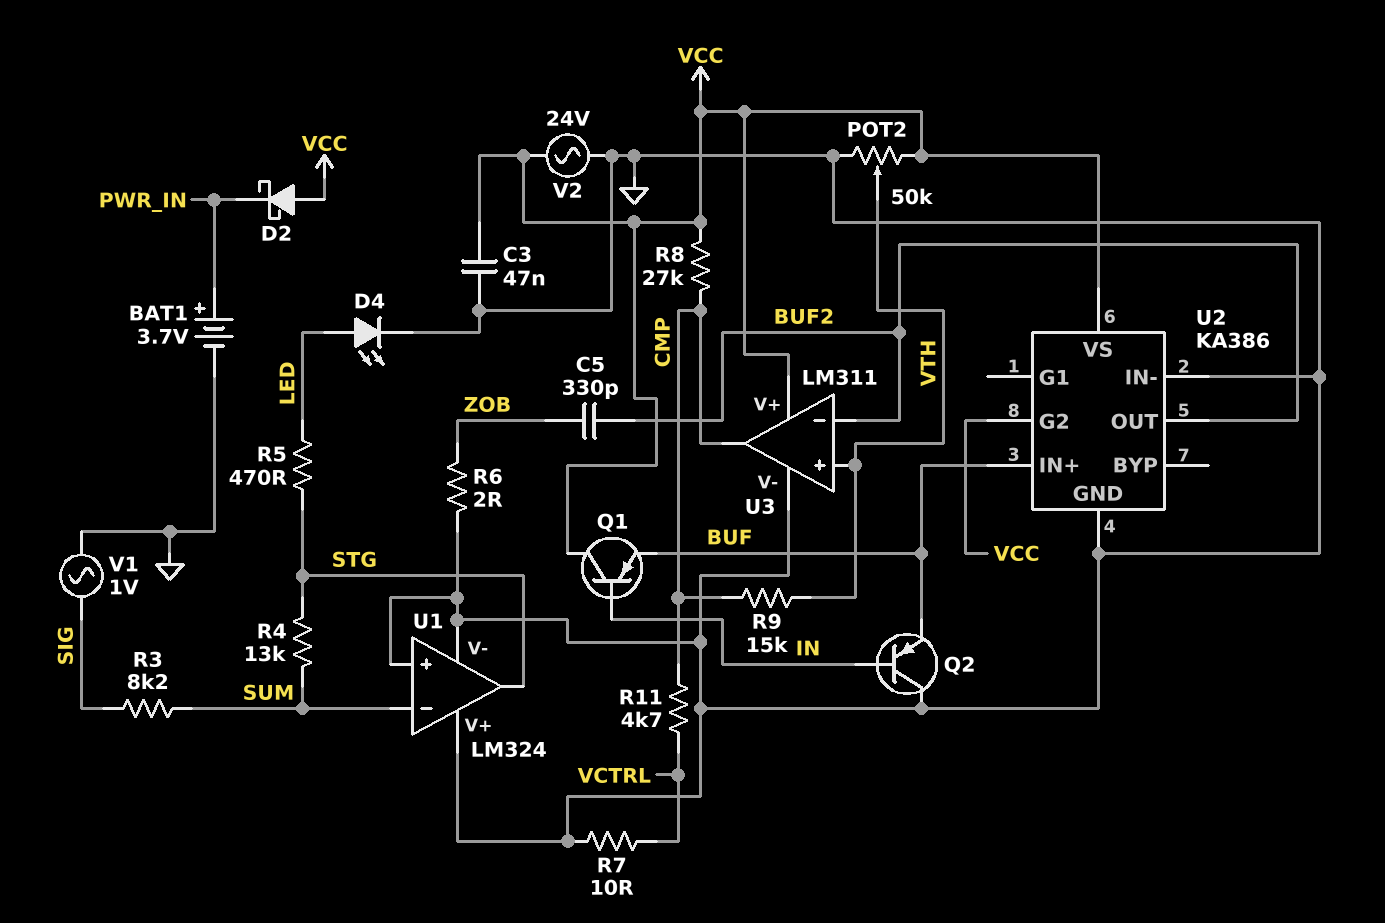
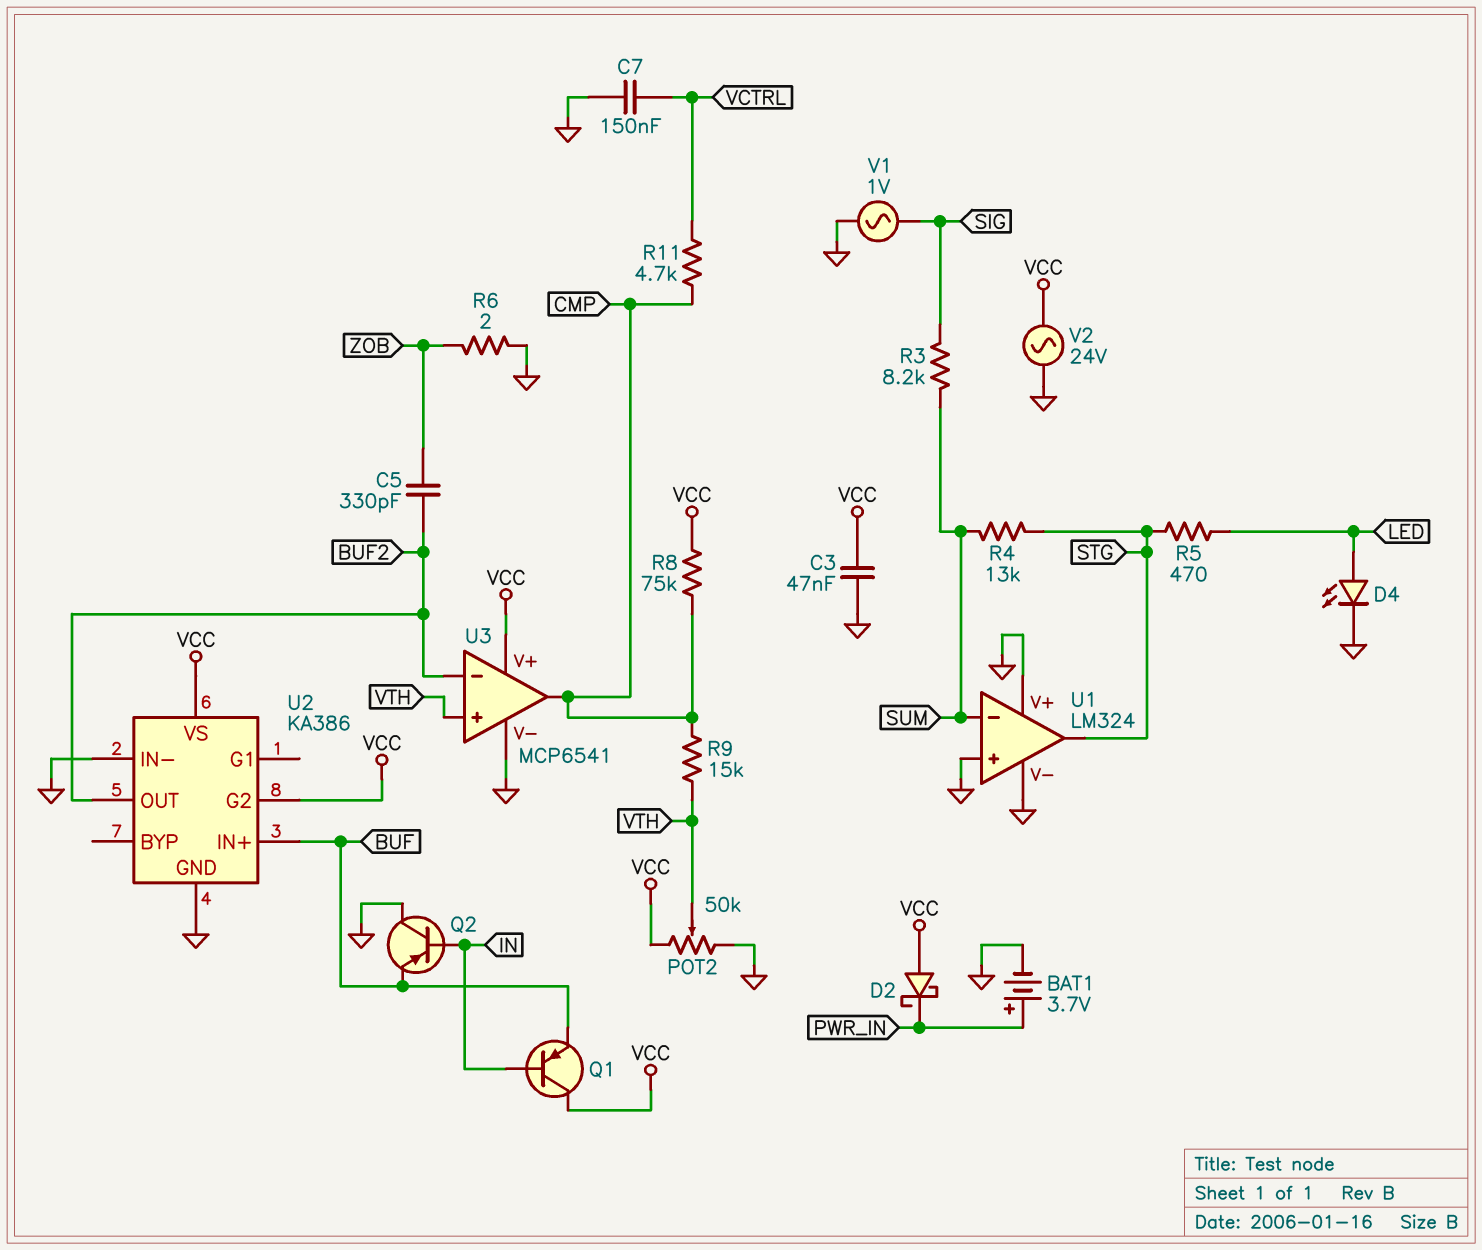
C7: none -> 150nF (GND, VCTRL)
R7: 10 (GND, VCTRL) -> none
R8: 27k (CMP, VCC) -> 75k (CMP, VCC)
U3: LM311 -> MCP6541

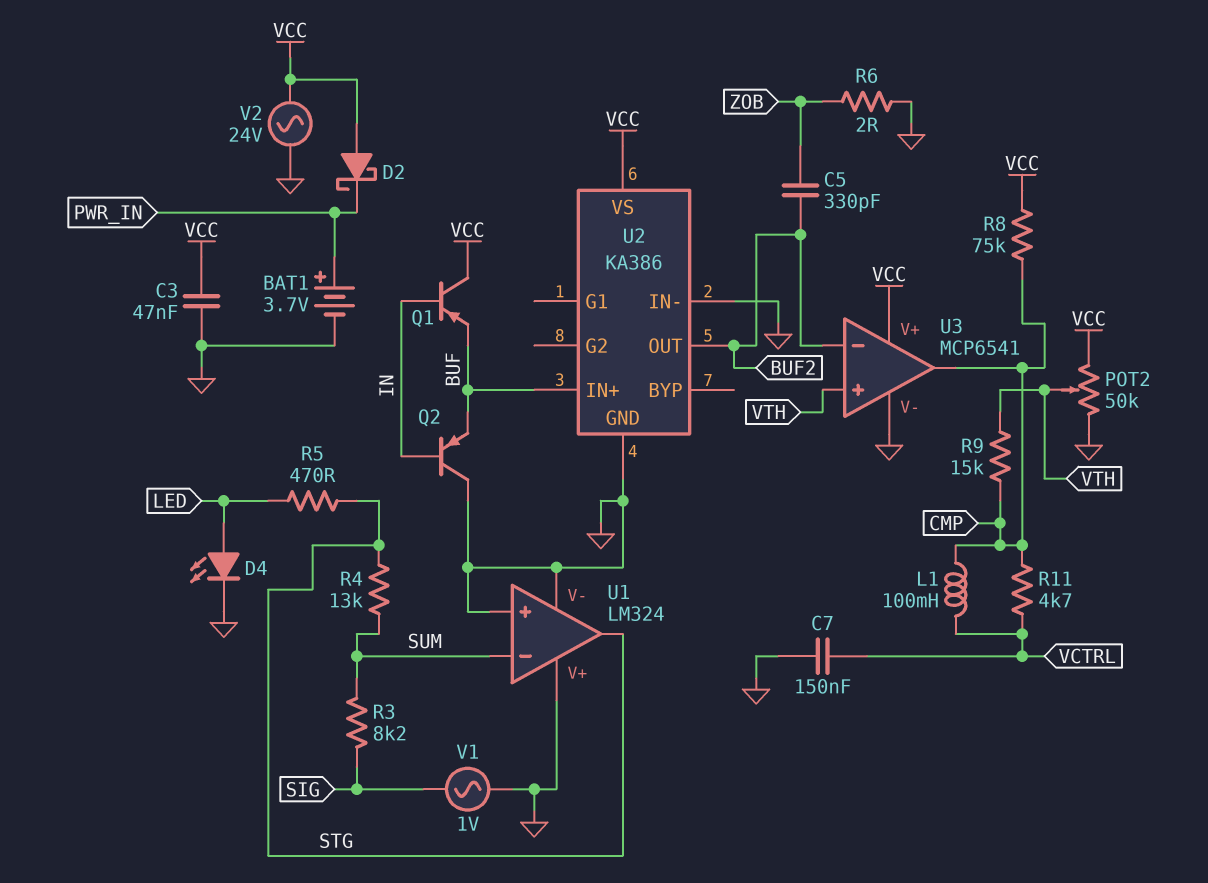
L1: none -> 100mH (CMP, VCTRL)
U2 pin G2: VCC -> none

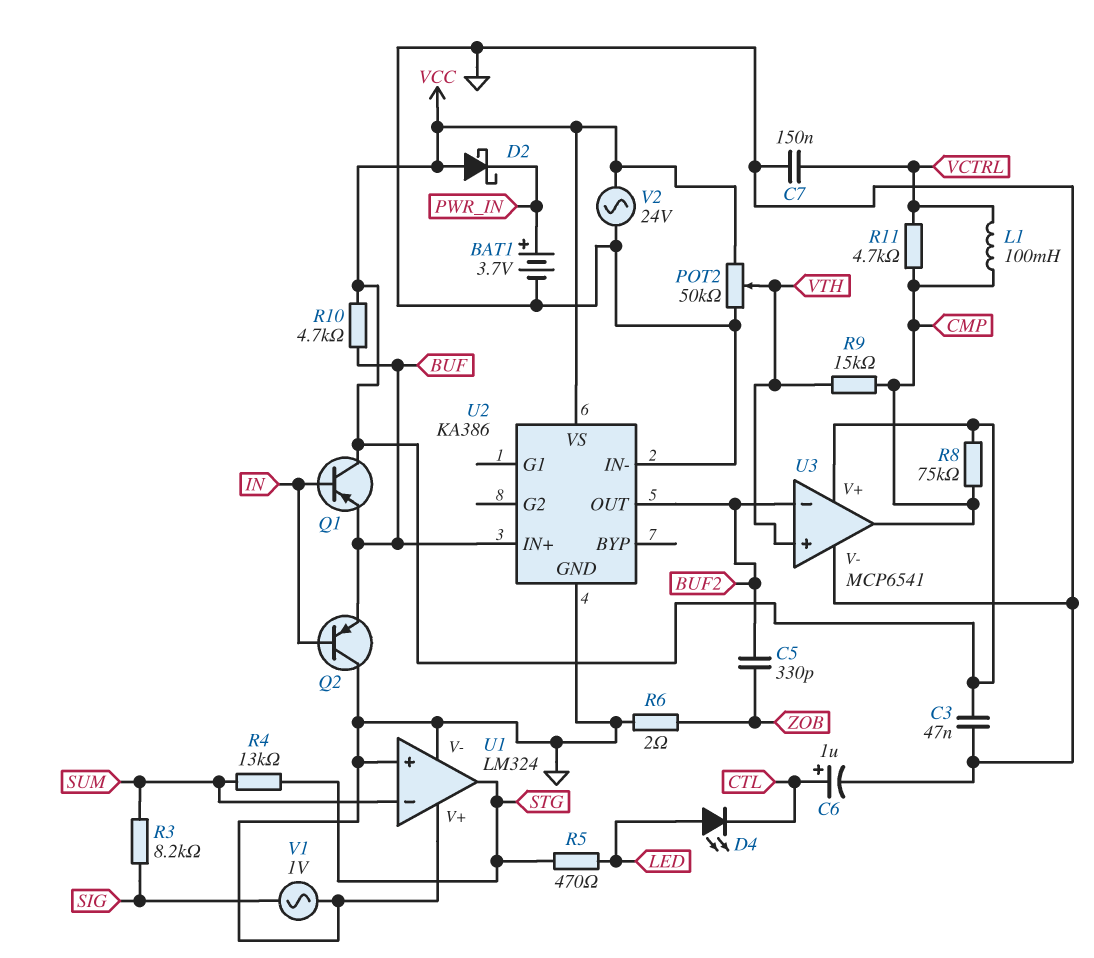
C6: none -> 1uF (plus CTL, minus GND)
D4: LED (A LED, K GND) -> LED (A LED, K CTL)
R10: none -> 4.7k (BUF, VCC)

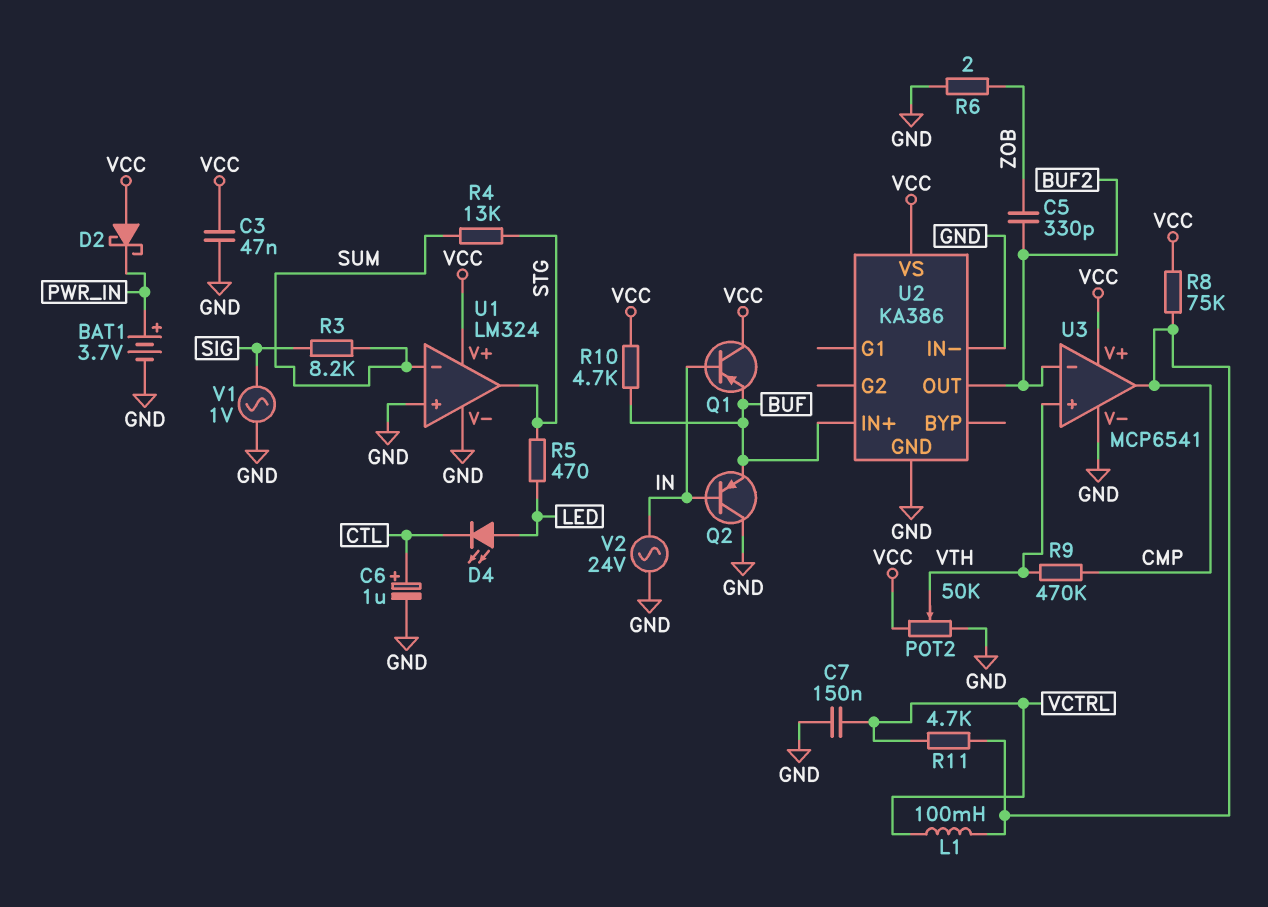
R9: 15k (CMP, VTH) -> 470k (CMP, VTH)
U1 pin V+: GND -> VCC
V2: AC 24V (GND, VCC) -> AC 24V (GND, IN)

